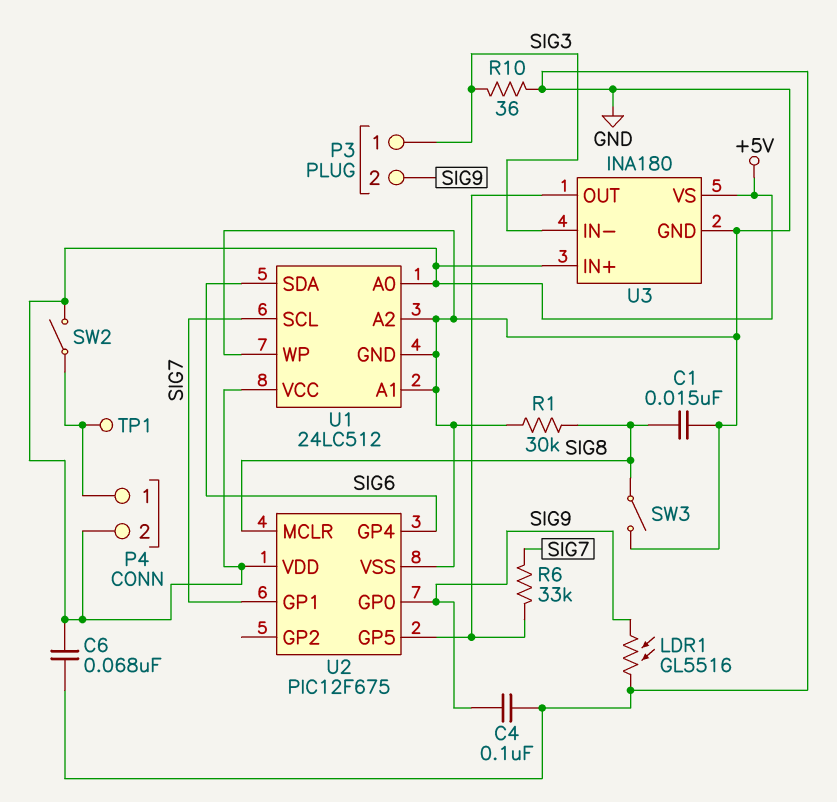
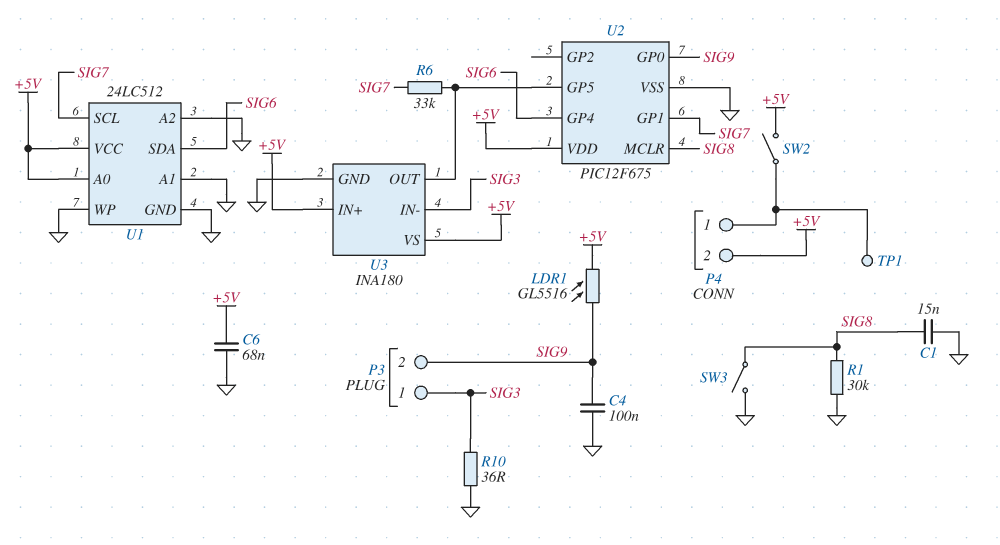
LDR1: GL5516 (GND, SIG9) -> GL5516 (+5V, SIG9)

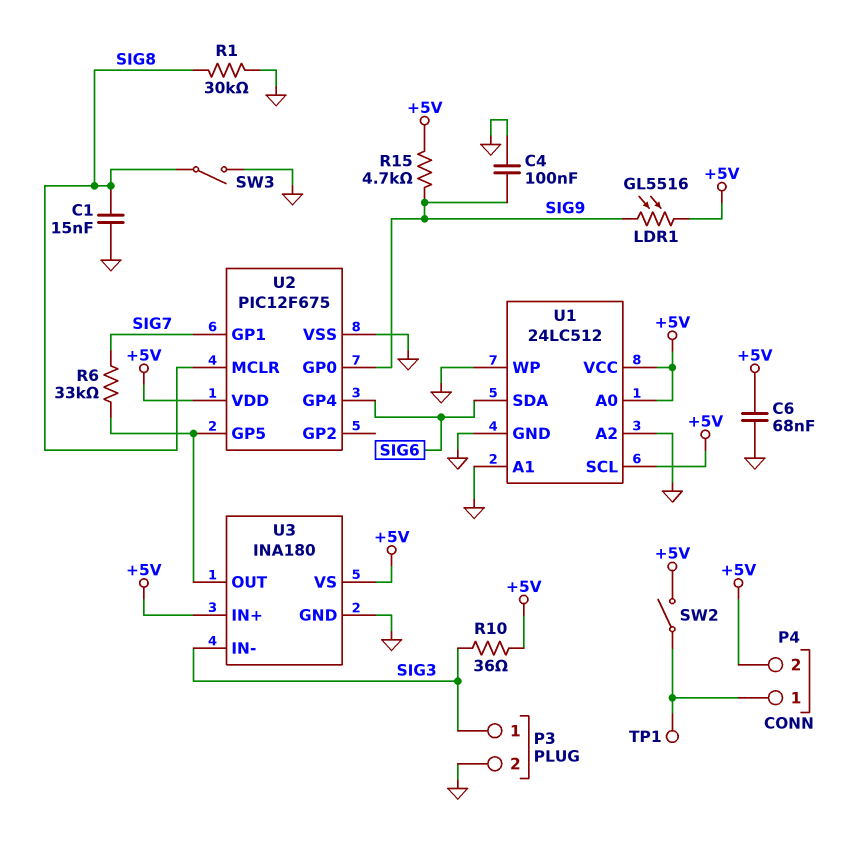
P3 pin 2: SIG9 -> GND
R10: 36 (GND, SIG3) -> 36 (+5V, SIG3)
R15: none -> 4.7k (+5V, SIG9)
U1 pin SCL: SIG7 -> +5V

